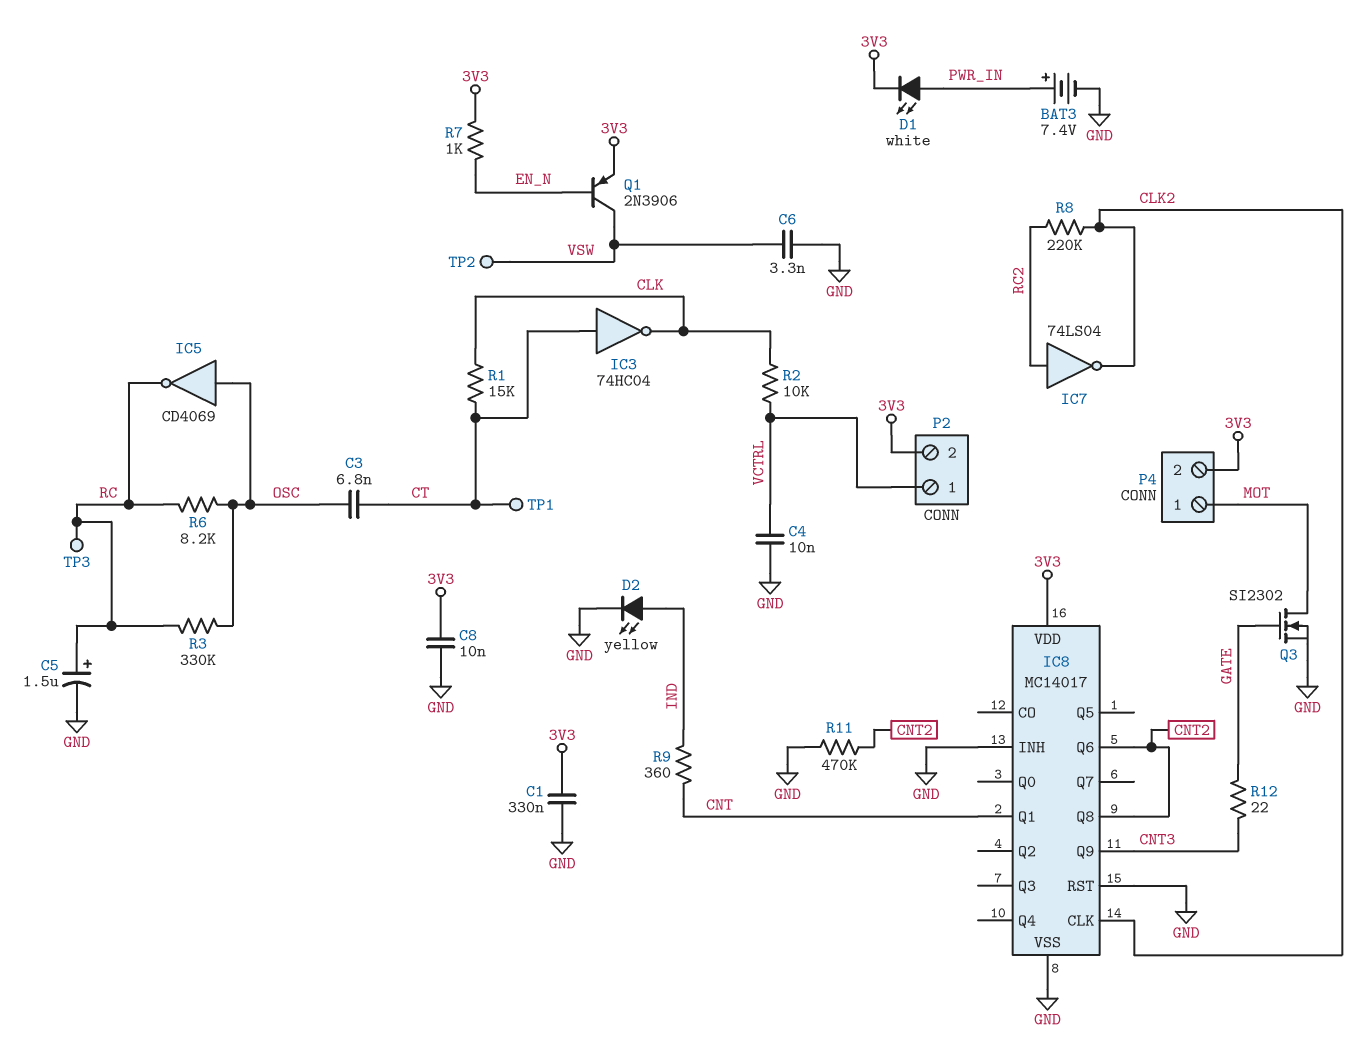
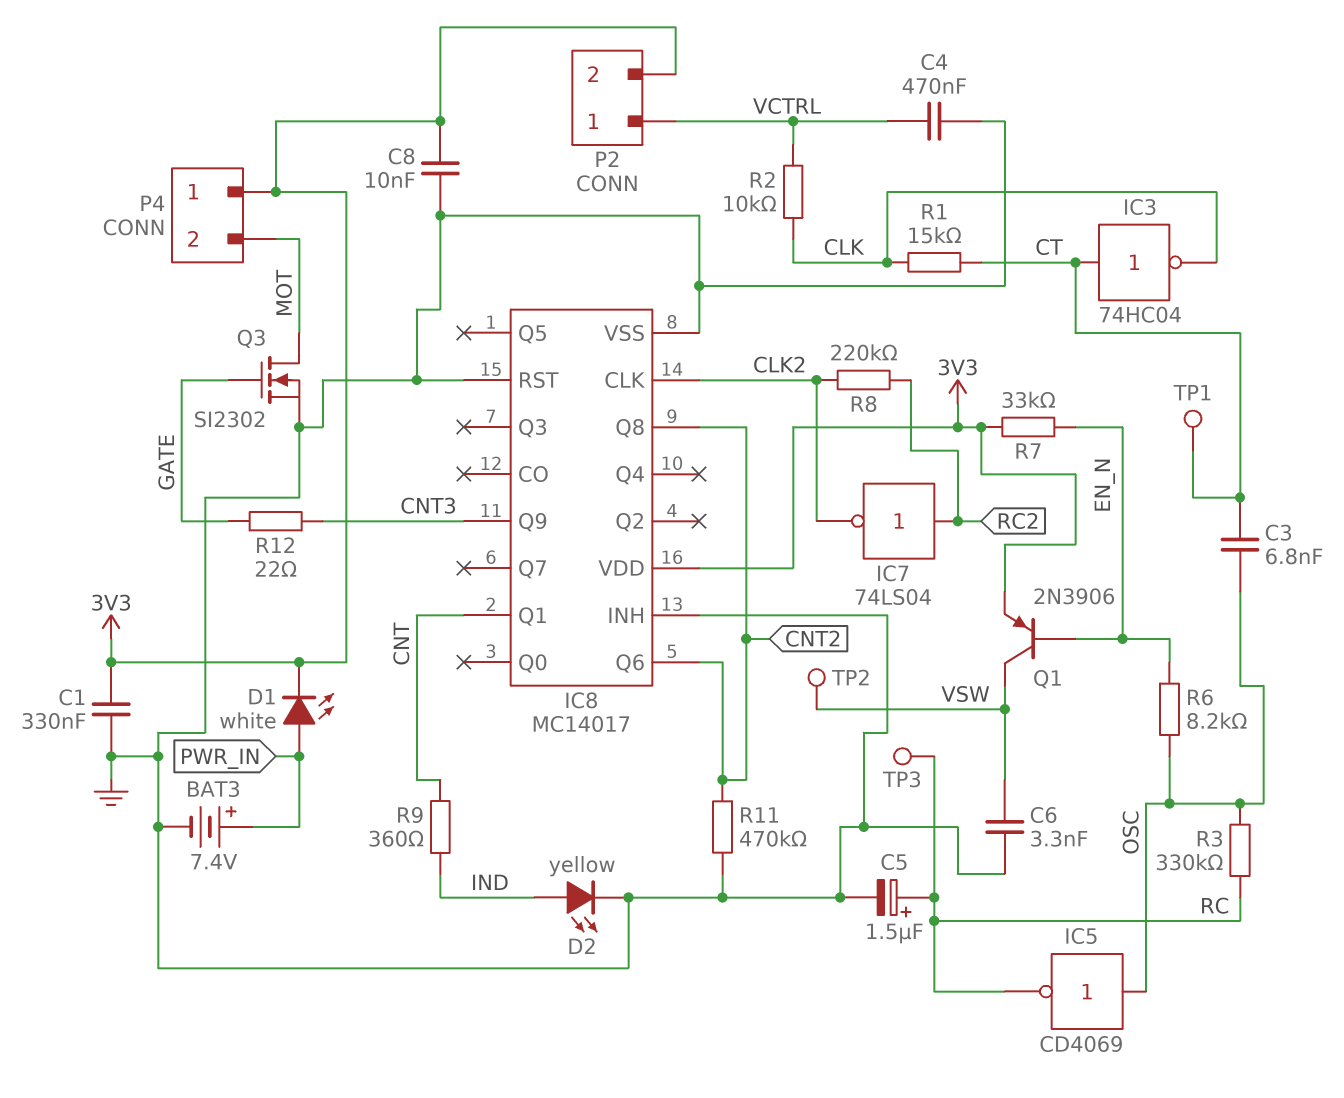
C4: 10nF (GND, VCTRL) -> 470nF (GND, VCTRL)
P4 pin 1: MOT -> 3V3
P4 pin 2: 3V3 -> MOT
R6: 8.2k (OSC, RC) -> 8.2k (EN_N, OSC)
R7: 1k (3V3, EN_N) -> 33k (3V3, EN_N)

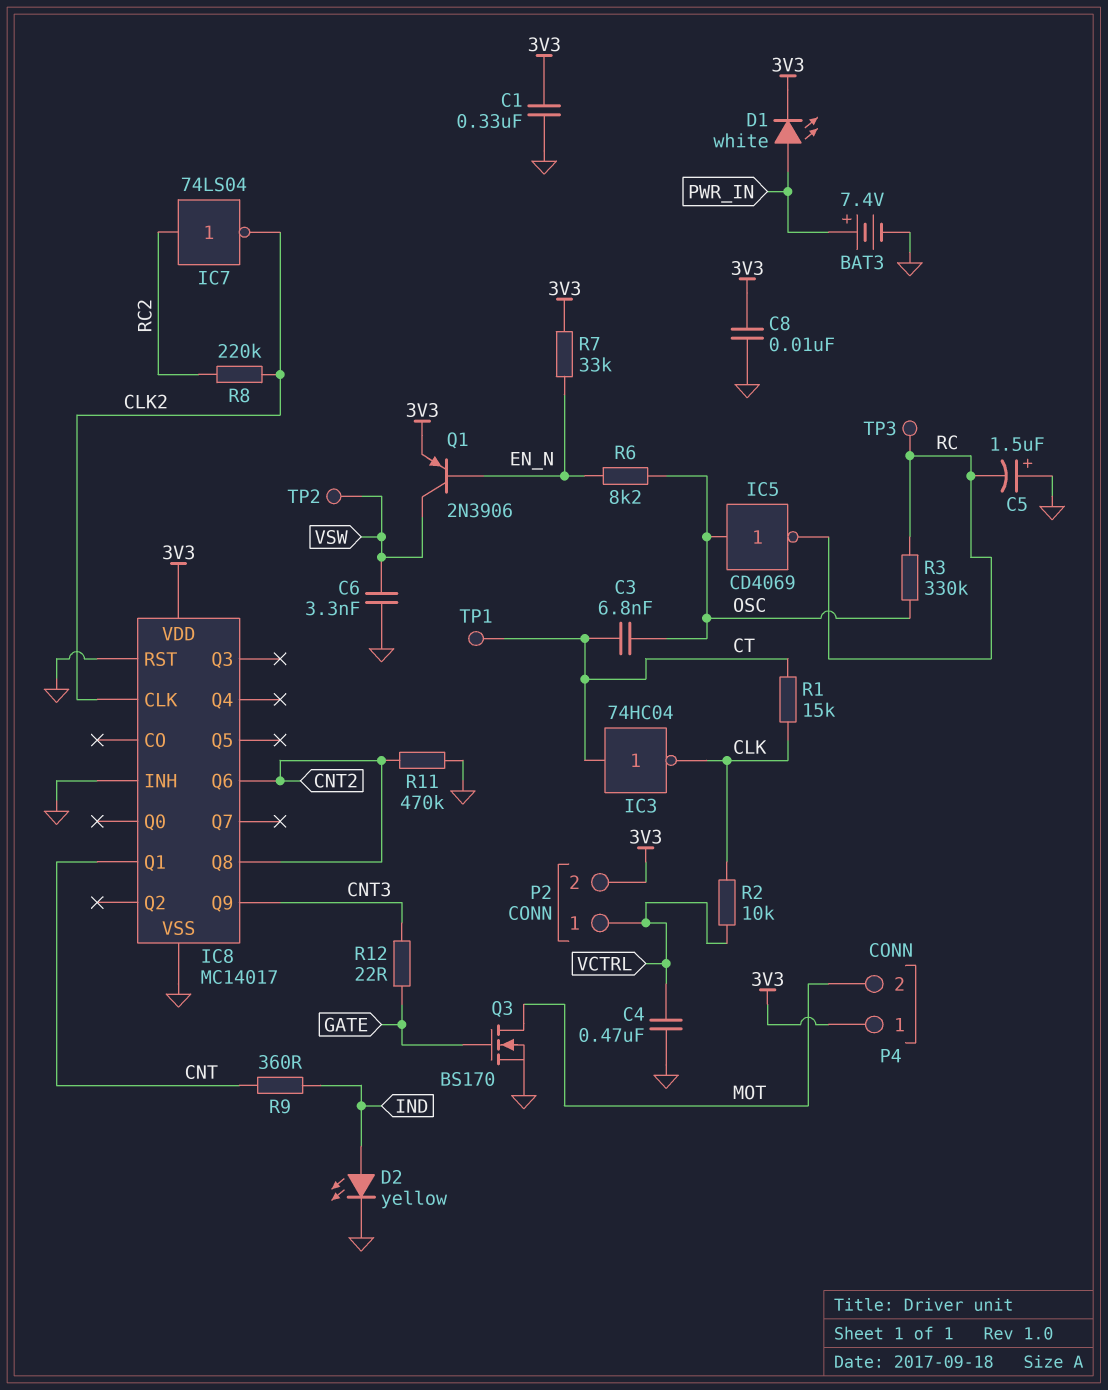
C5: 1.5uF (plus RC, minus GND) -> 1.5uF (plus GND, minus RC)
Q3: NMOS SI2302 (G GATE, D MOT, S GND) -> NMOS BS170 (G GATE, D MOT, S GND)

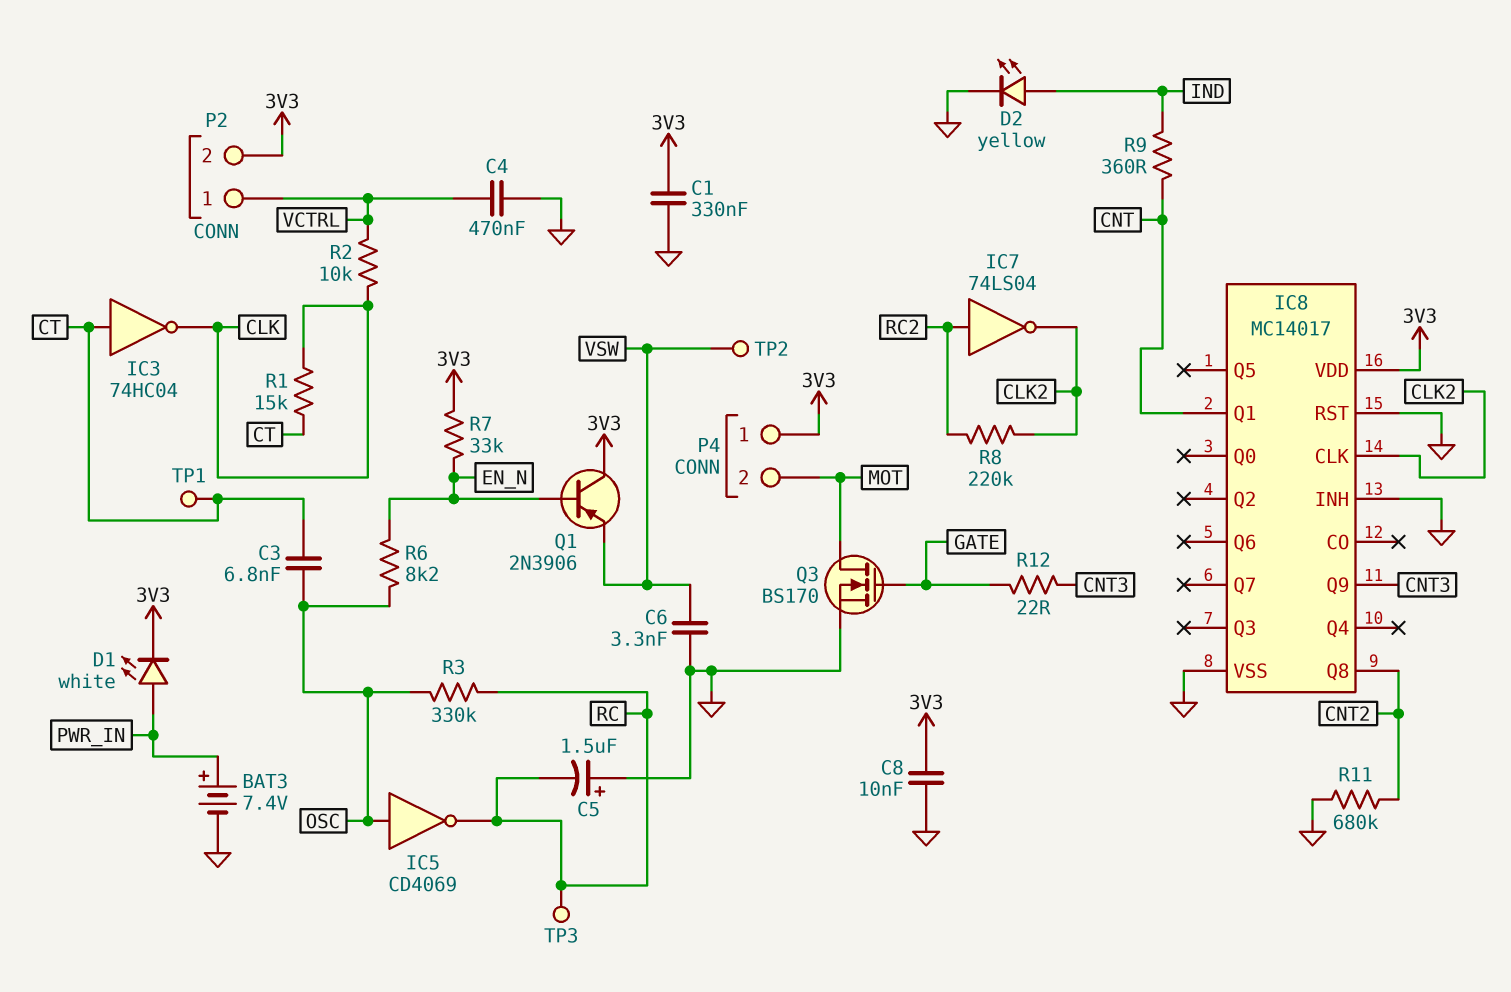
IC8 pin Q6: CNT2 -> none
Q1: PNP 2N3906 (B EN_N, C VSW, E 3V3) -> PNP 2N3906 (B EN_N, C 3V3, E VSW)
R11: 470k (CNT2, GND) -> 680k (CNT2, GND)

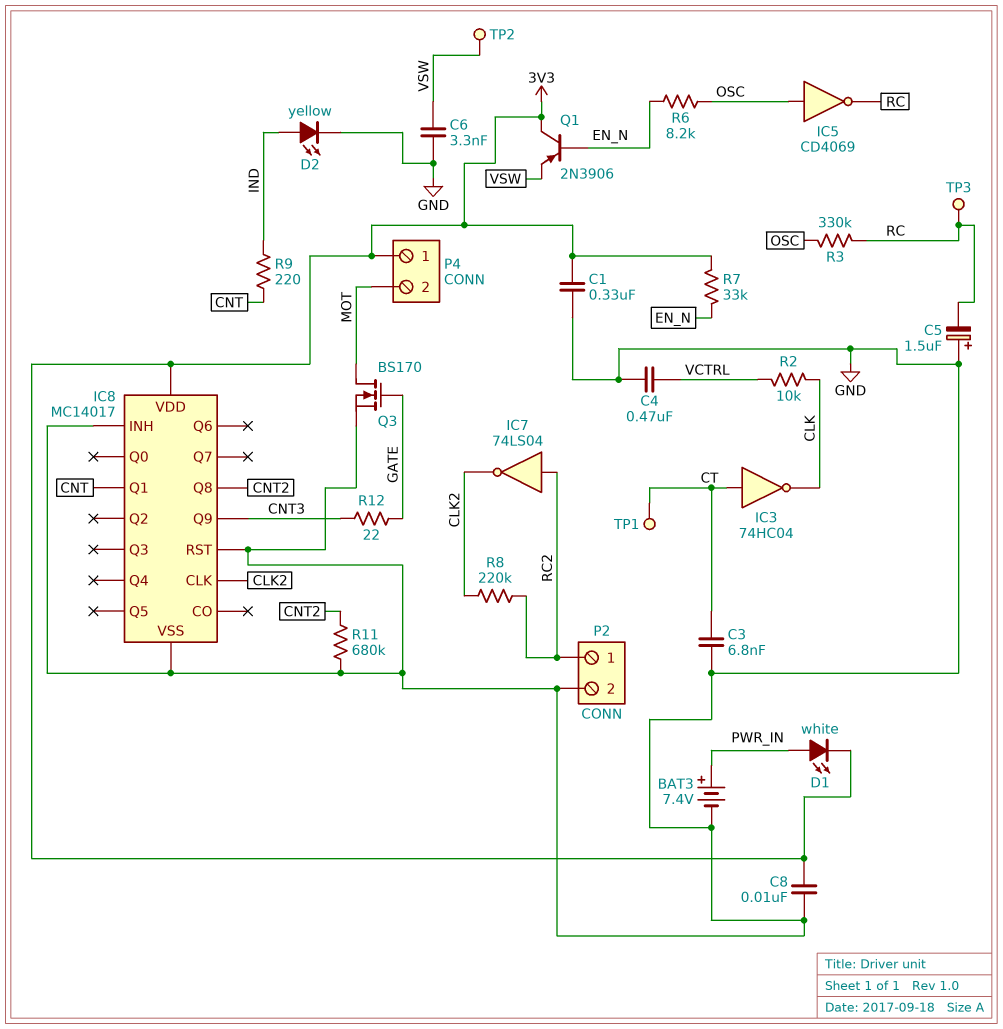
C3: 6.8nF (CT, OSC) -> 6.8nF (CT, GND)
P2 pin 1: VCTRL -> RC2
P2 pin 2: 3V3 -> GND
R1: 15k (CLK, CT) -> none
R9: 360 (CNT, IND) -> 220 (CNT, IND)

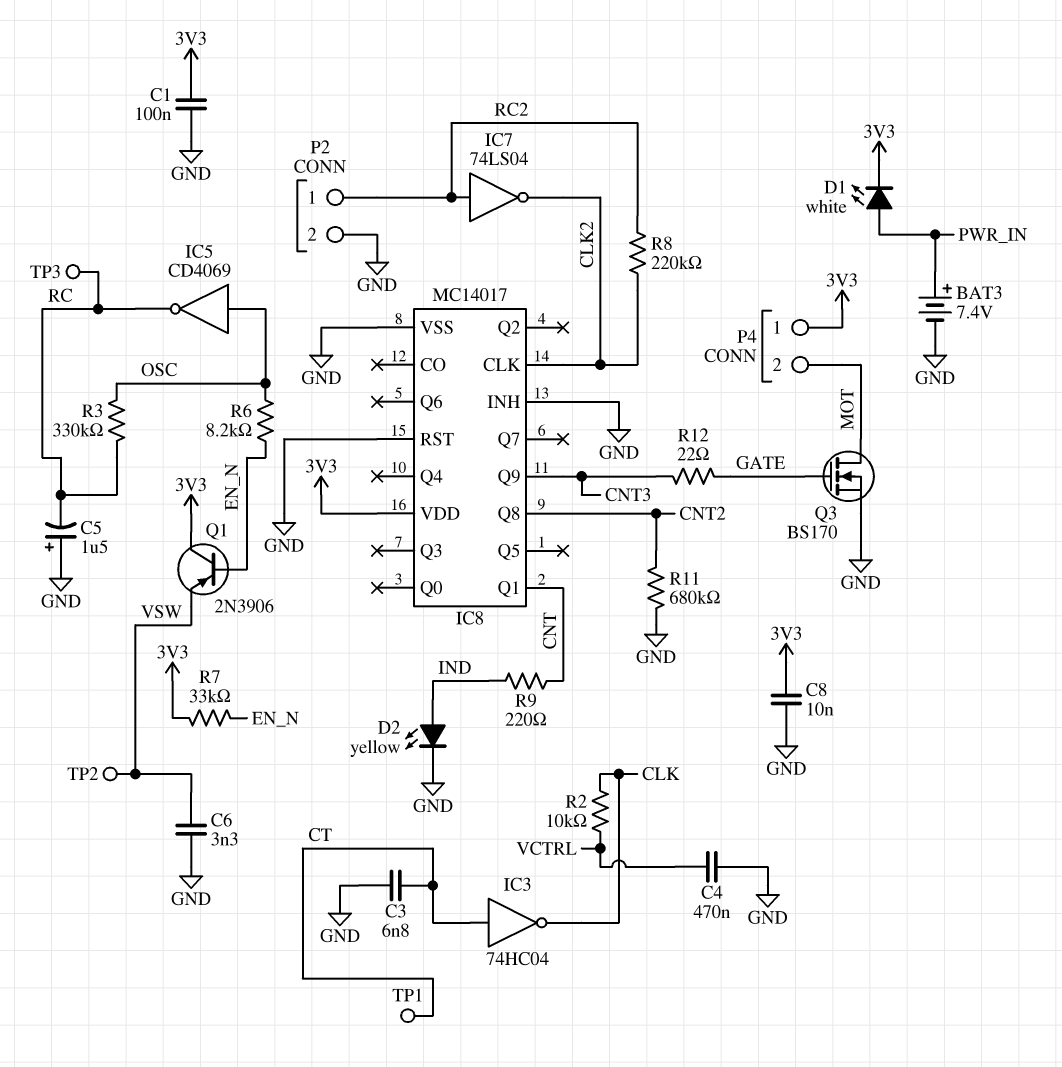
C1: 330nF (3V3, GND) -> 100nF (3V3, GND)

